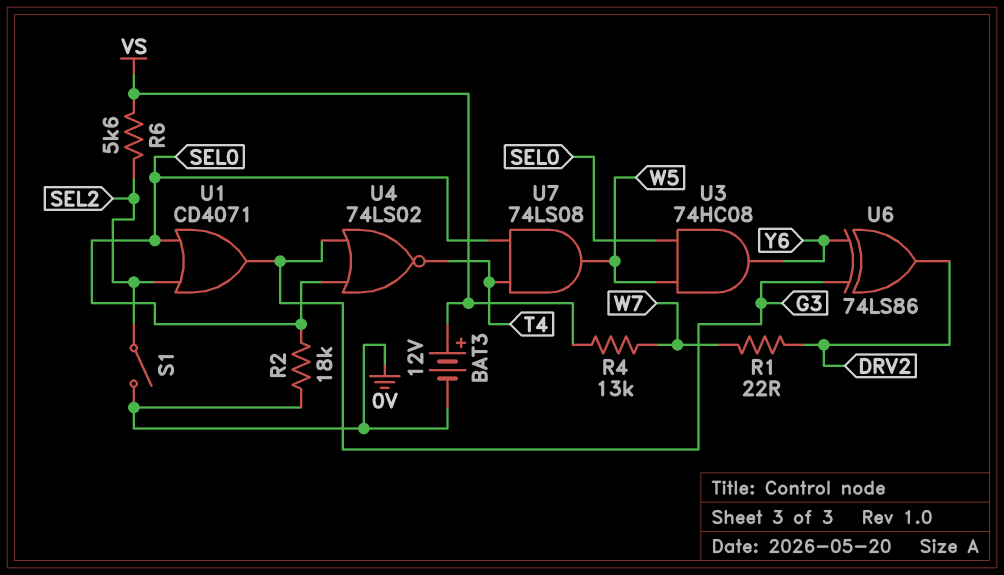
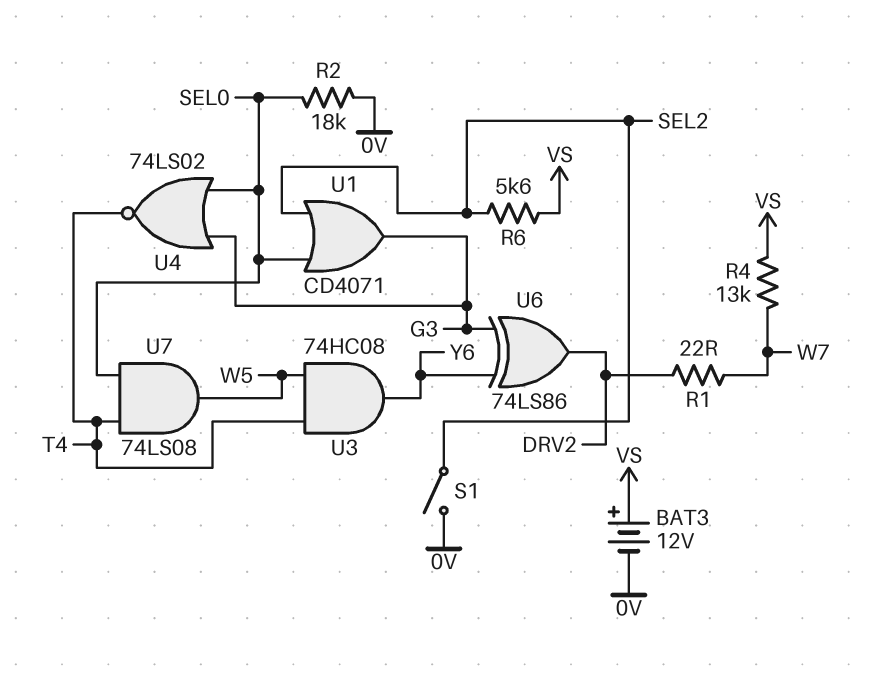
U3: AND 74HC08 (in SEL0, in W5, out Y6) -> AND 74HC08 (in T4, in W5, out Y6)

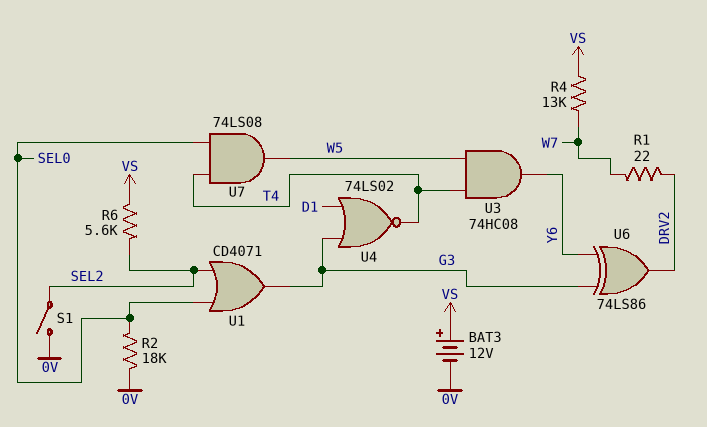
U4: NOR 74LS02 (in G3, in SEL0, out T4) -> NOR 74LS02 (in D1, in G3, out T4)

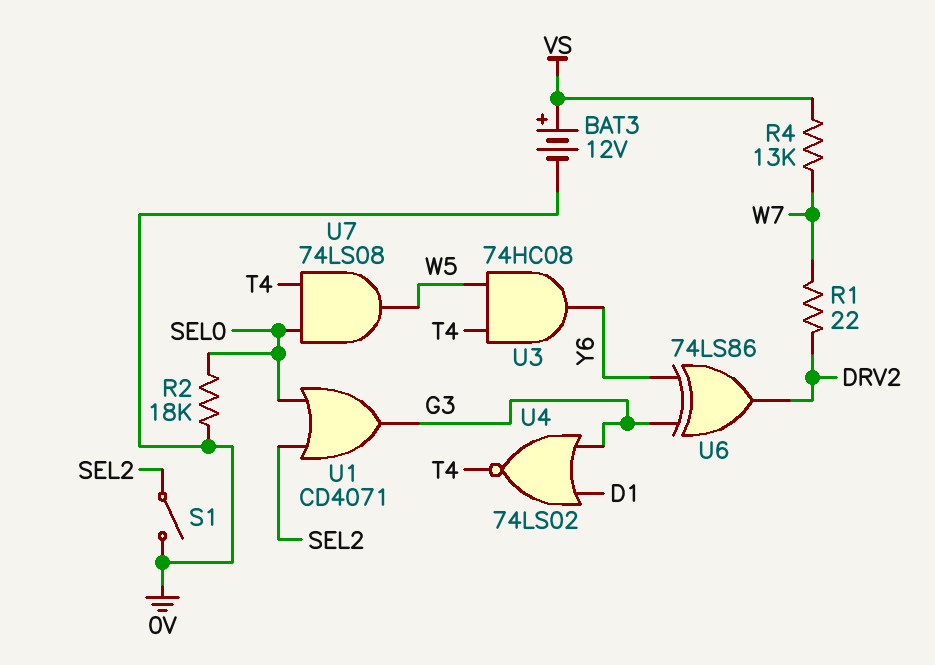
R6: 5.6k (SEL2, VS) -> none

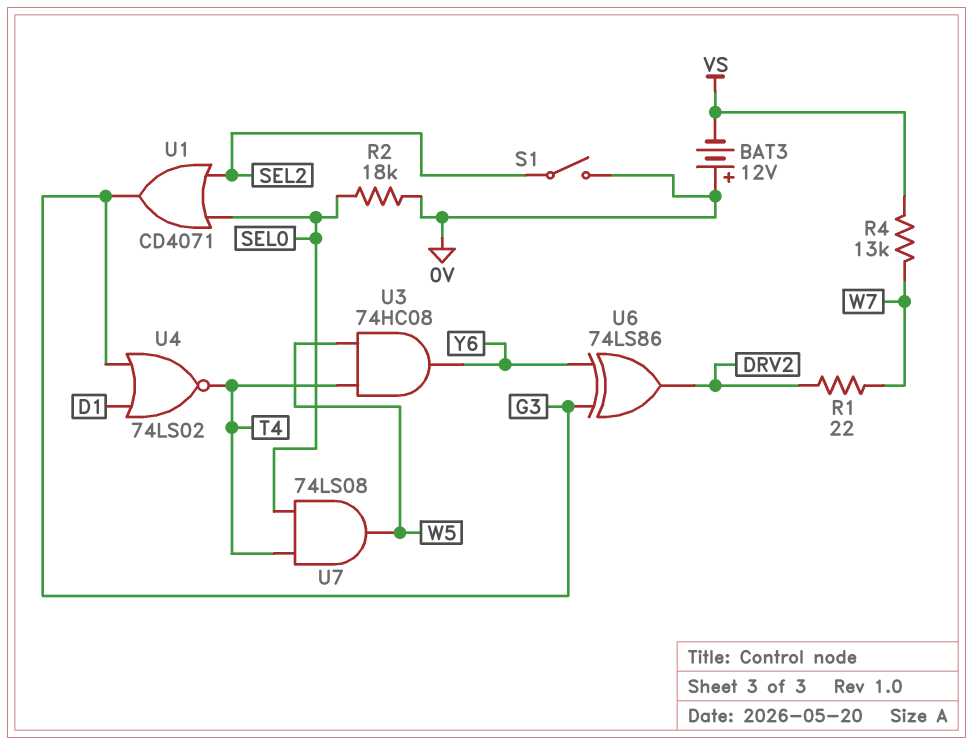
BAT3: 12V (plus VS, minus 0V) -> 12V (plus 0V, minus VS)

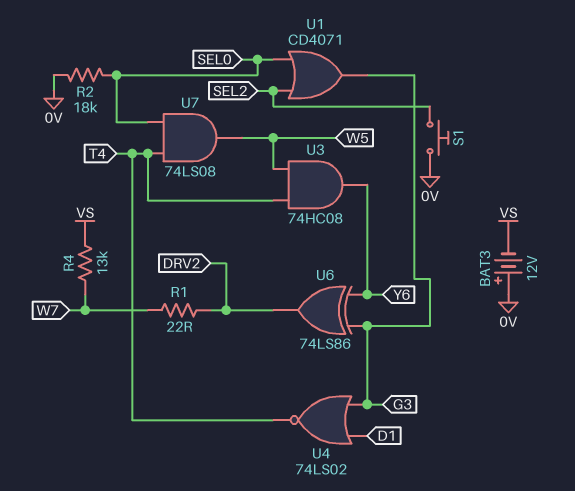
S1: switch (0V, SEL2) -> button (0V, SEL2)

